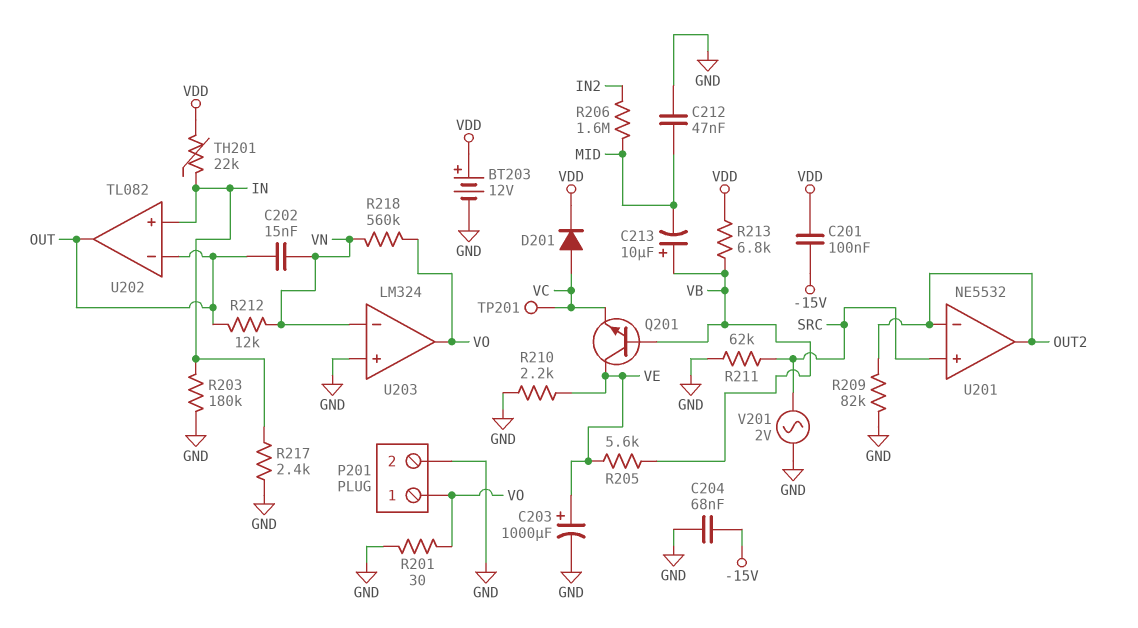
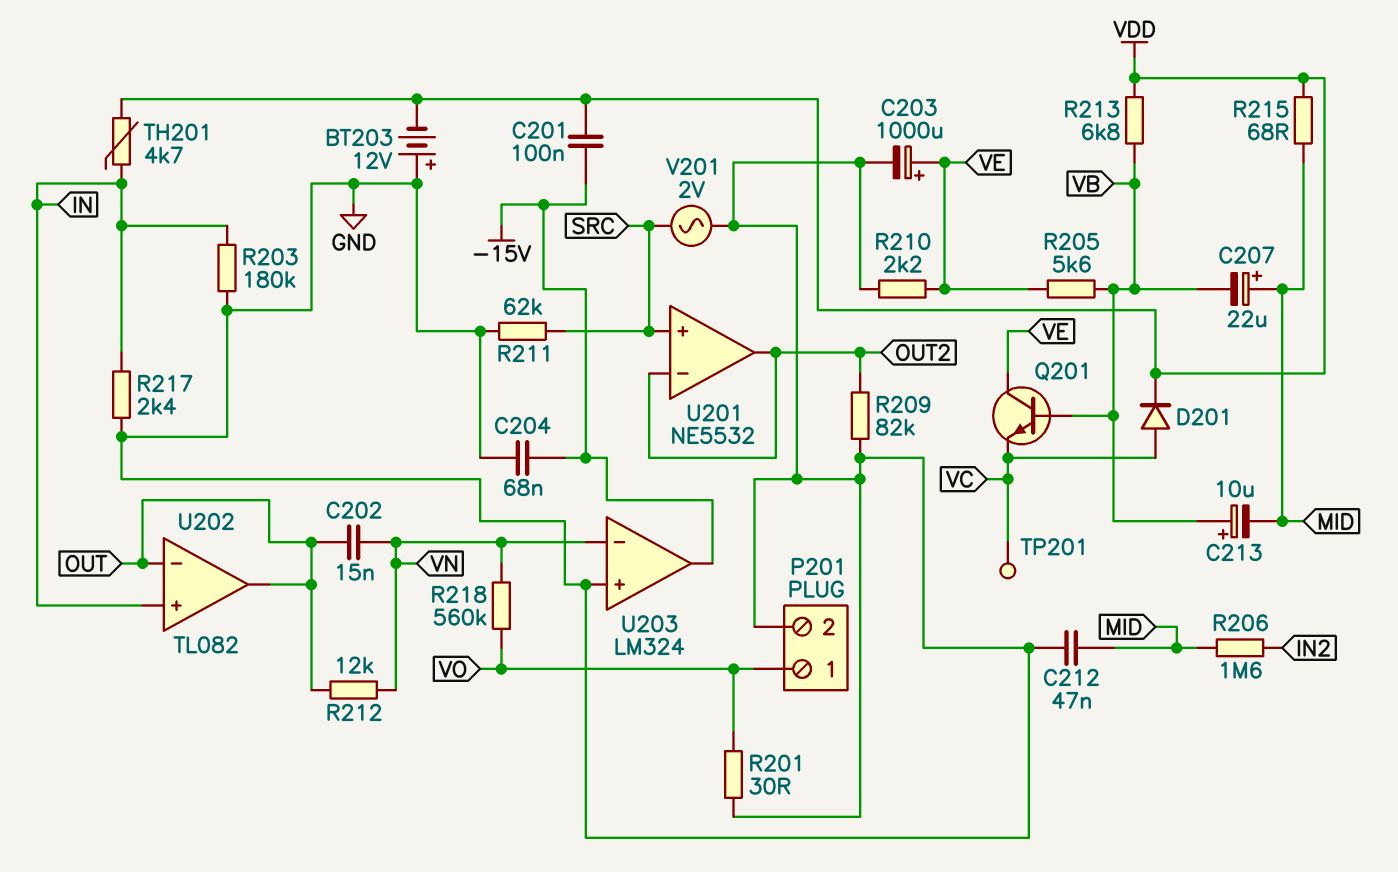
BT203: 12V (plus VDD, minus GND) -> 12V (plus GND, minus VDD)
C207: none -> 22uF (plus MID, minus VB)
R215: none -> 68 (MID, VDD)
TH201: 22k (IN, VDD) -> 4.7k (IN, VDD)
U203 pin out: VO -> -15V

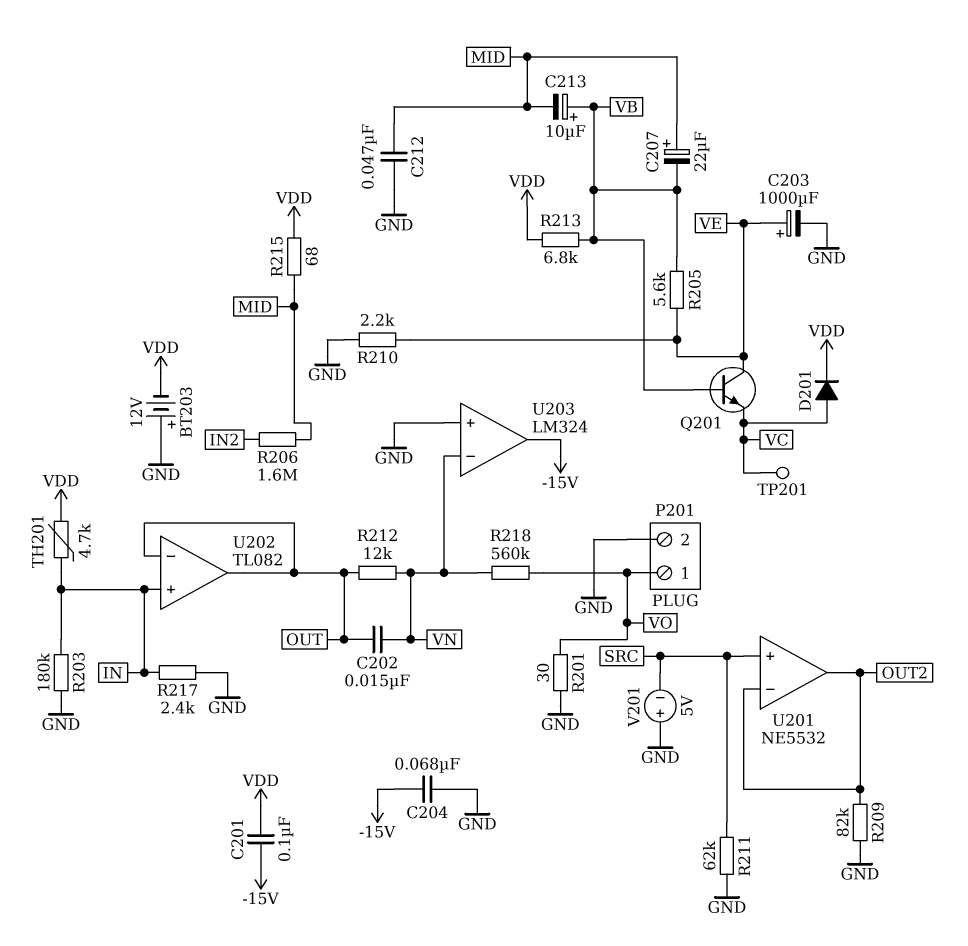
V201: AC 2V (GND, SRC) -> 5V (plus GND, minus SRC)

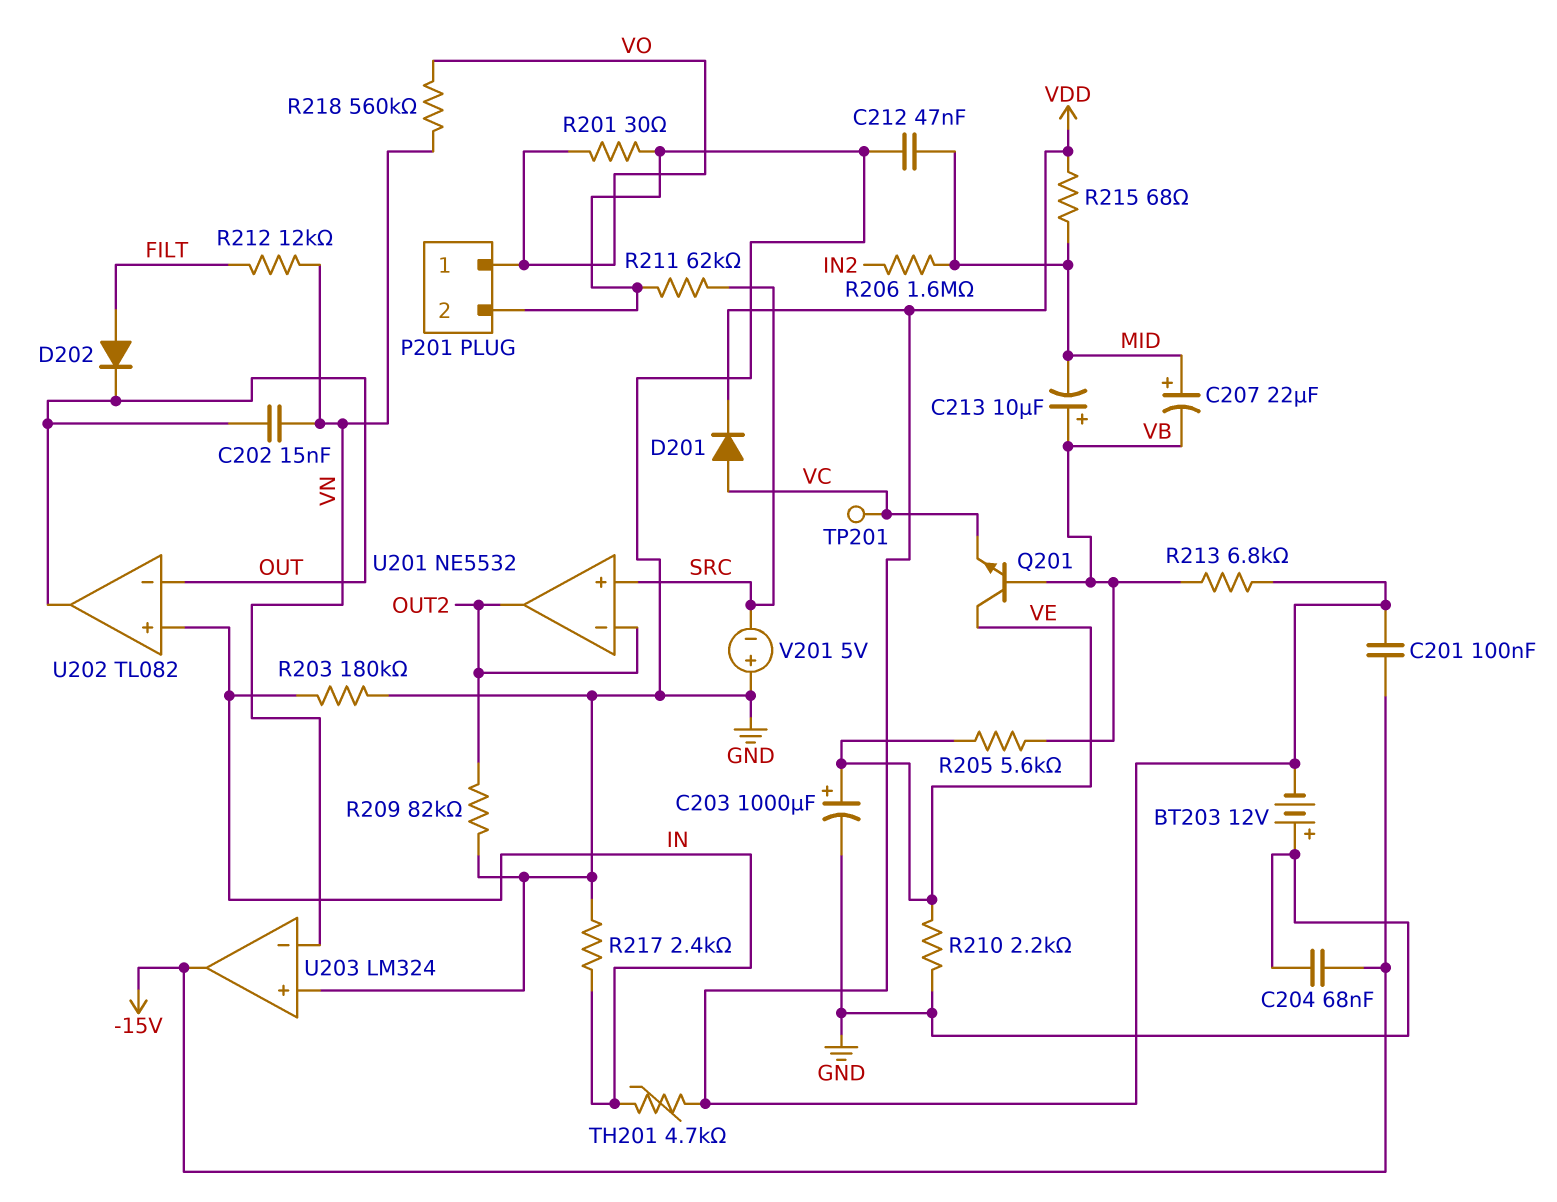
D202: none -> diode (A FILT, K OUT)
R212: 12k (OUT, VN) -> 12k (FILT, VN)

